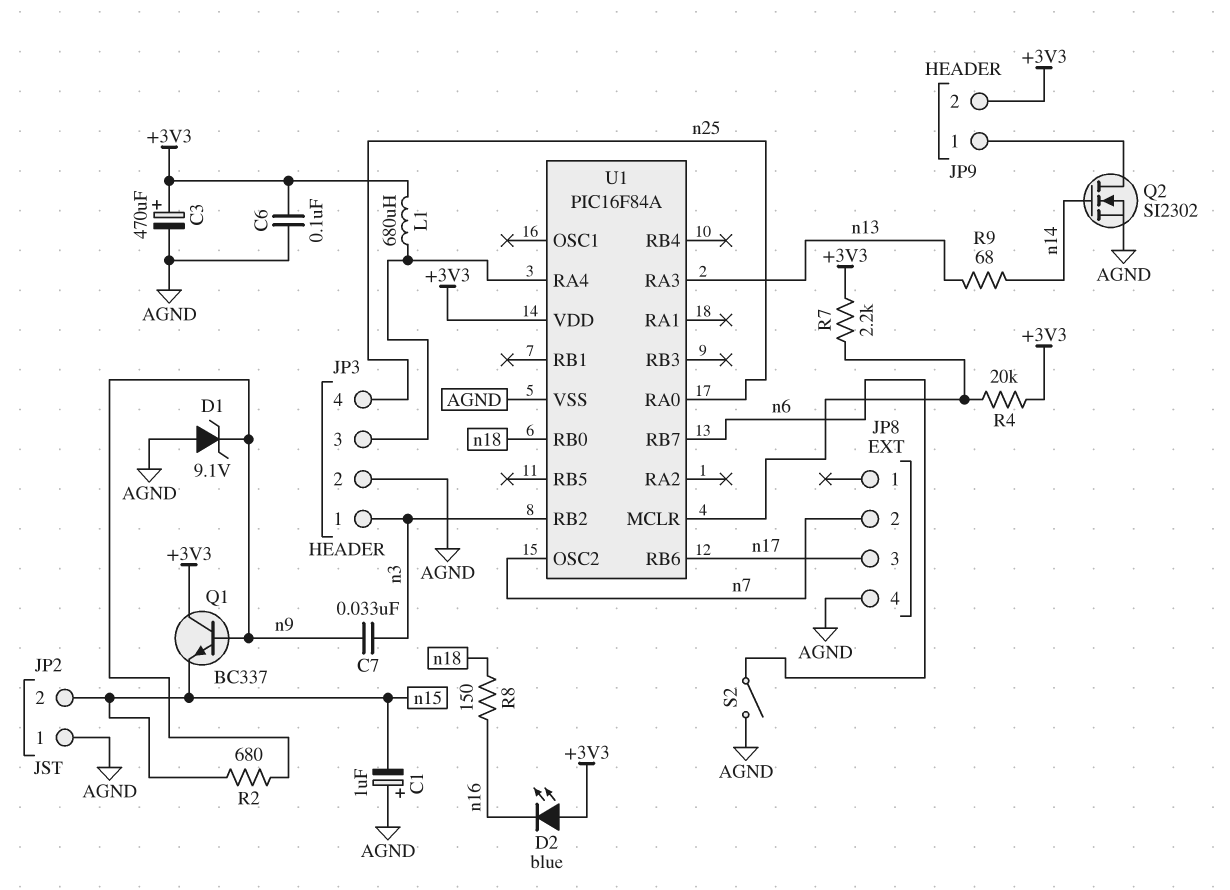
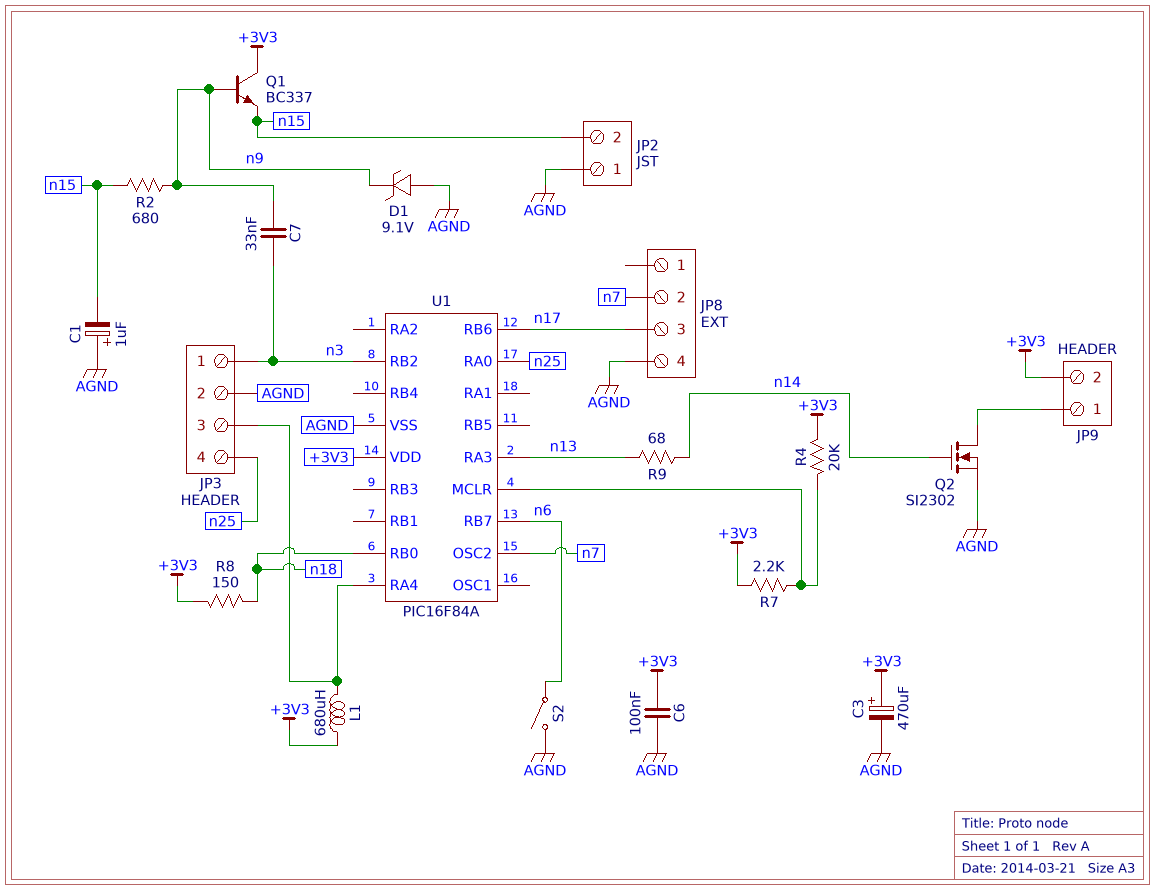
D2: LED blue (A +3V3, K n16) -> none
R8: 150 (n16, n18) -> 150 (+3V3, n18)

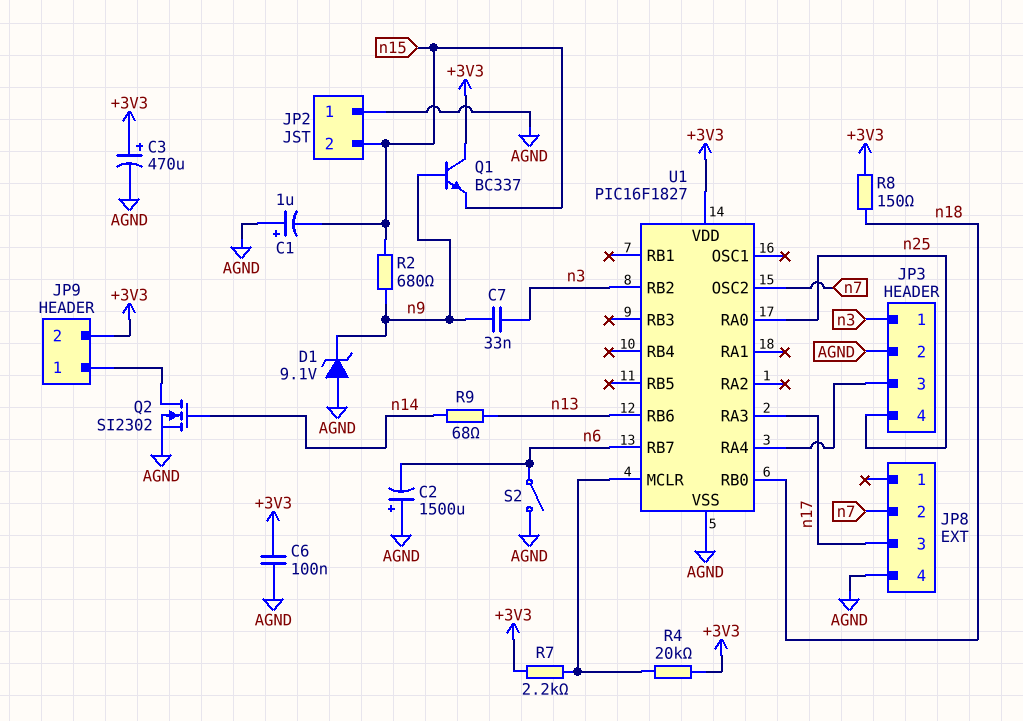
C2: none -> 1500uF (plus AGND, minus n6)
L1: 680uH (+3V3, JP3/3) -> none
U1: PIC16F84A -> PIC16F1827
U1 pin RA3: n13 -> n17
U1 pin RB6: n17 -> n13

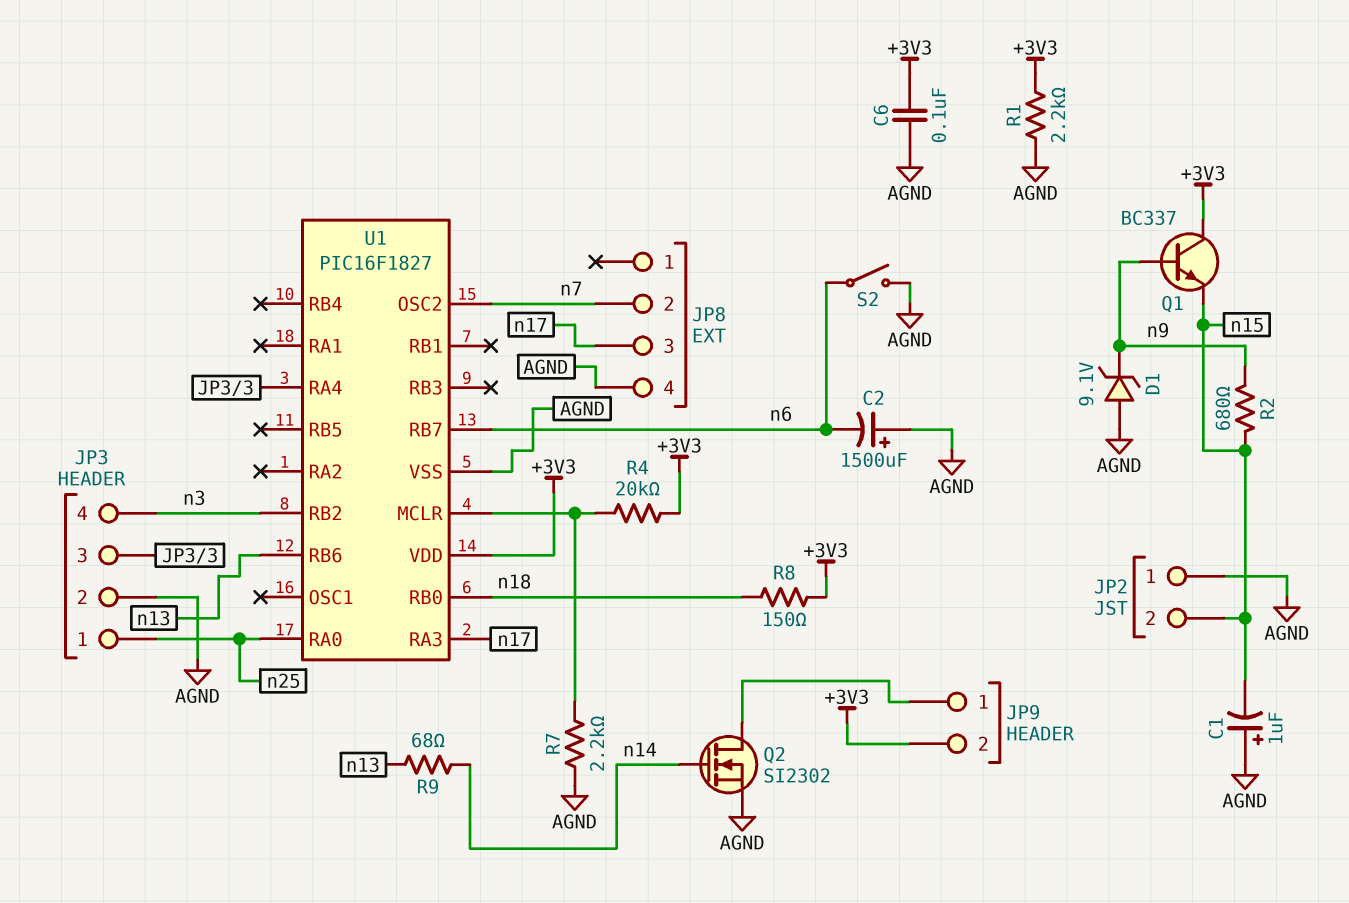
C3: 470uF (plus +3V3, minus AGND) -> none
C7: 33nF (n3, n9) -> none
JP3 pin 1: n3 -> n25
JP3 pin 4: n25 -> n3
R1: none -> 2.2k (+3V3, AGND)
R7: 2.2k (+3V3, U1/MCLR) -> 2.2k (AGND, U1/MCLR)

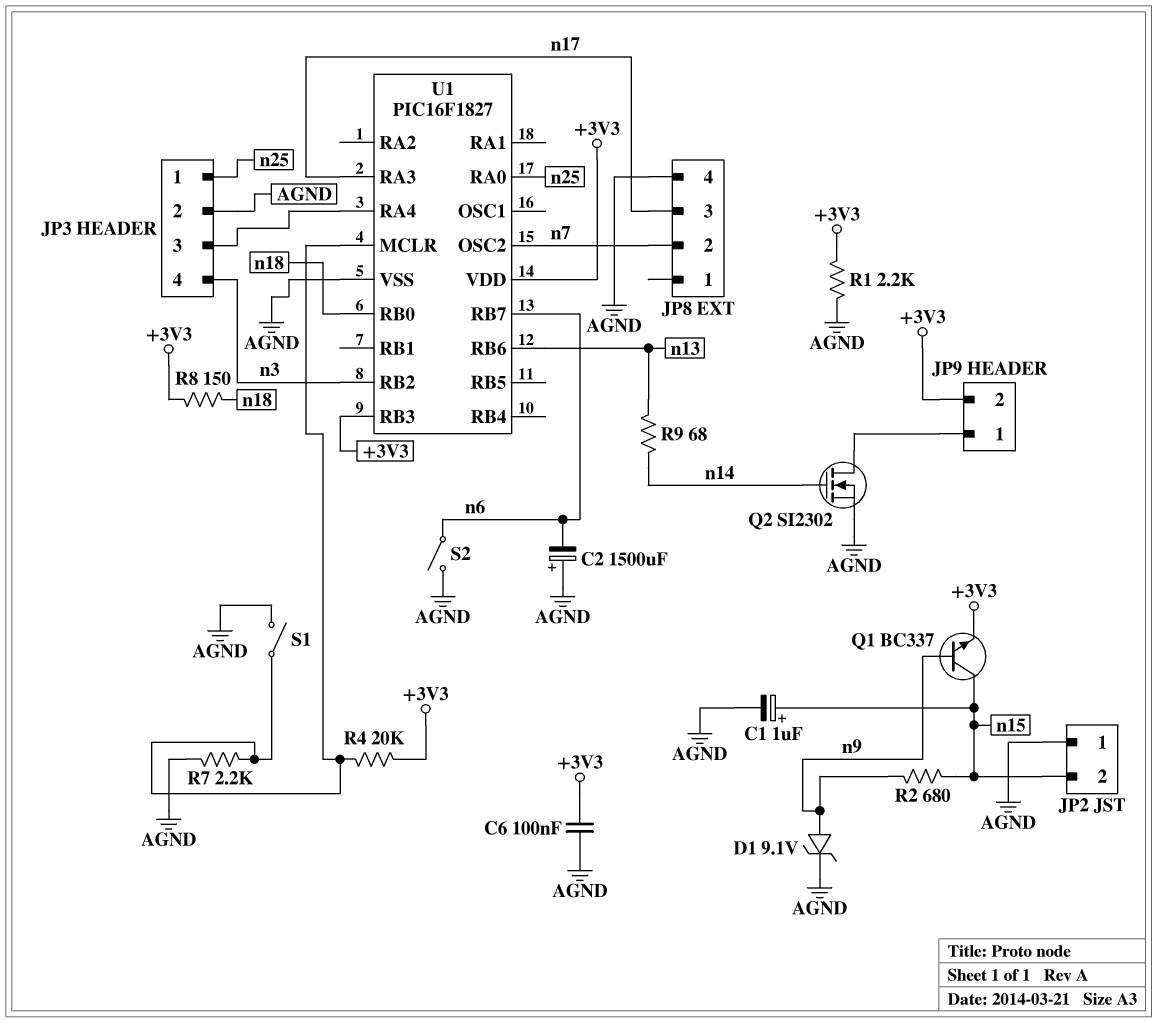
C1: 1uF (plus AGND, minus n15) -> 1uF (plus n15, minus AGND)
D1: zener 9.1V (A AGND, K n9) -> zener 9.1V (A n9, K AGND)
Q1: NPN BC337 (B n9, C +3V3, E n15) -> NPN BC337 (B n9, C n15, E +3V3)
S1: none -> switch (AGND, U1/MCLR)
U1 pin RB3: none -> +3V3

